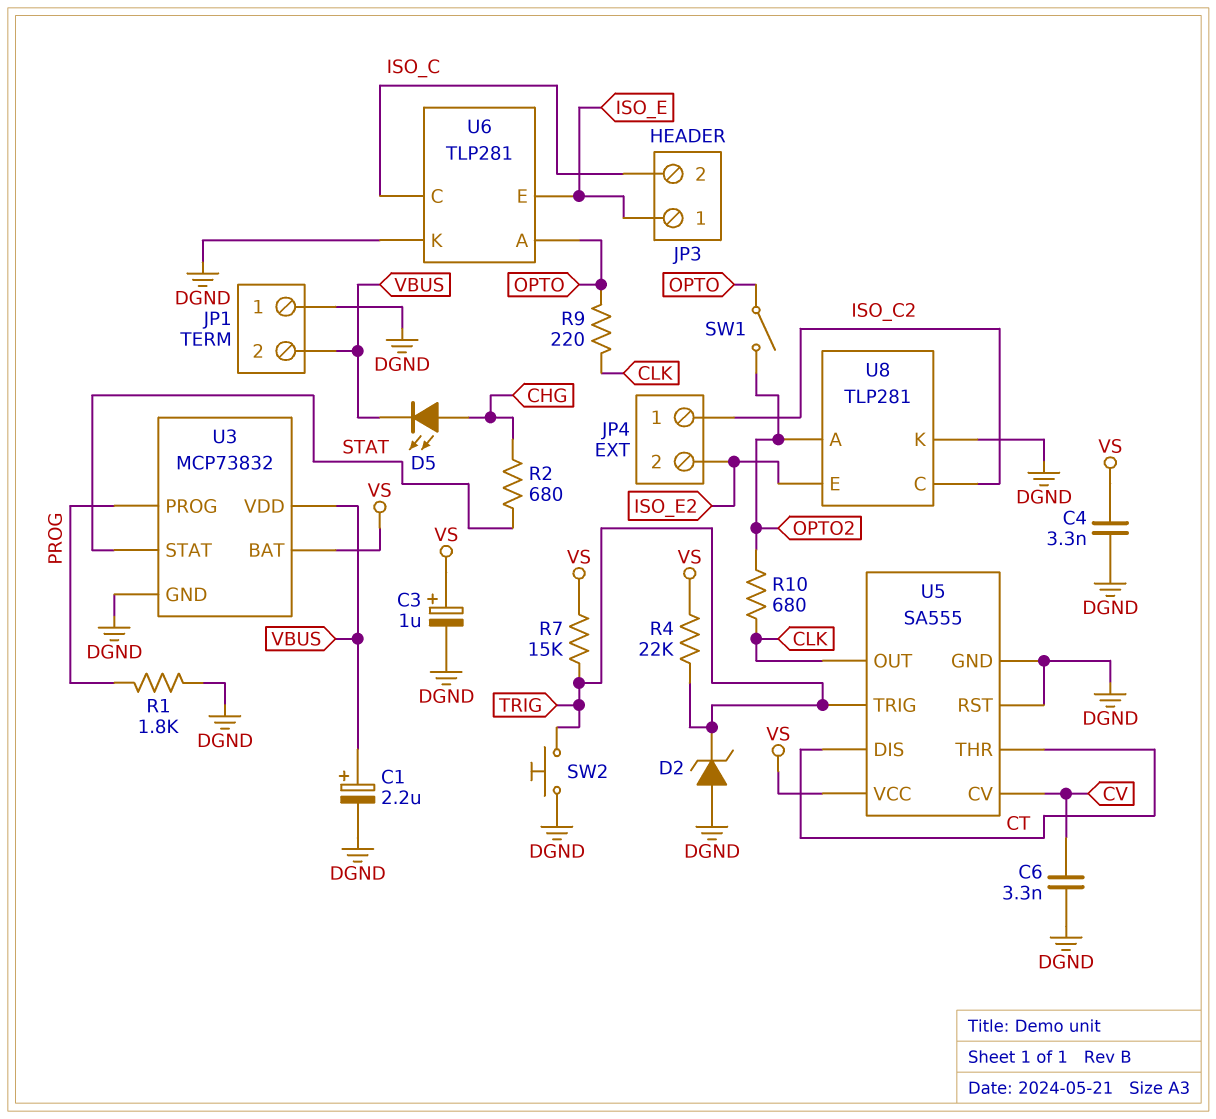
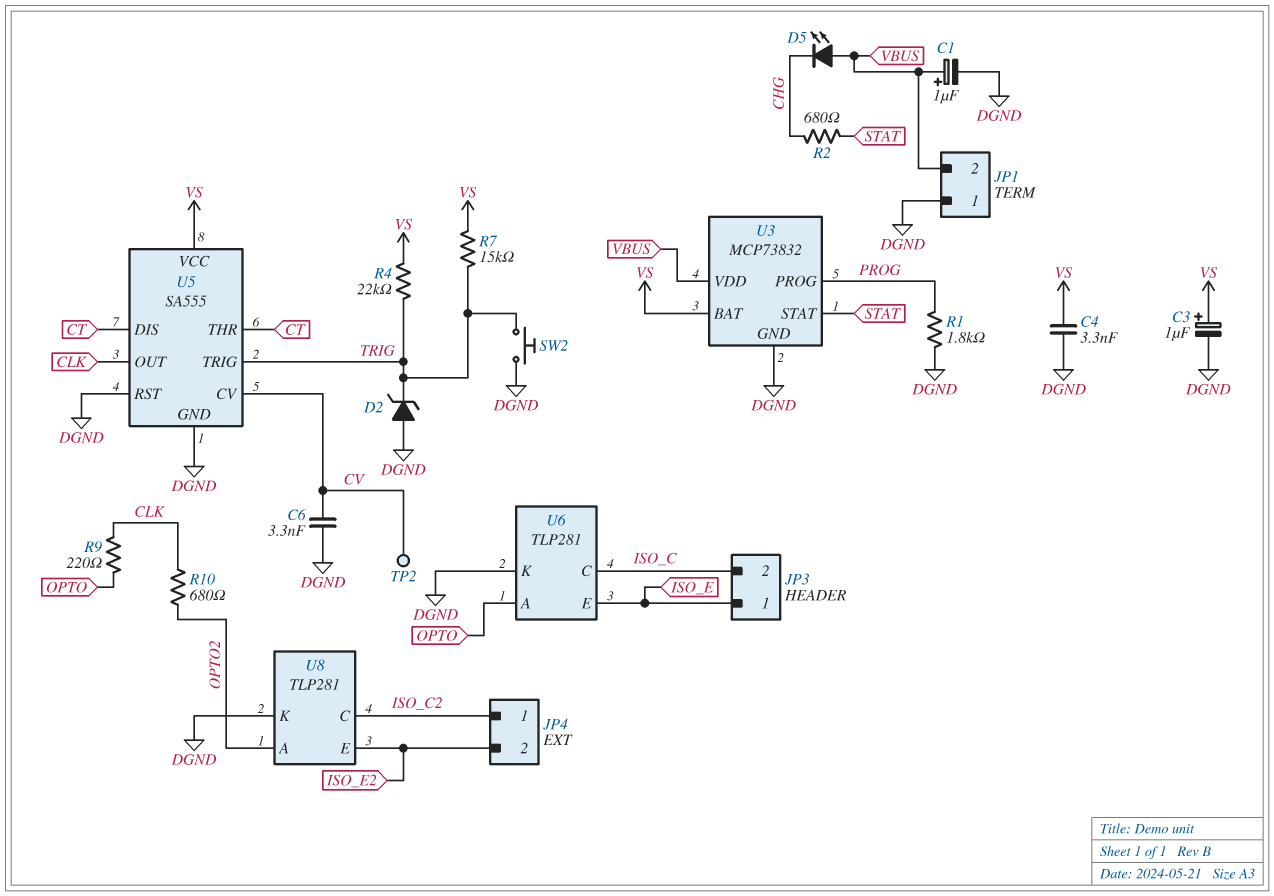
C1: 2.2uF (plus VBUS, minus DGND) -> 1uF (plus VBUS, minus DGND)
D5: LED (A CHG, K VBUS) -> LED (A VBUS, K CHG)
SW1: switch (OPTO, OPTO2) -> none
TP2: none -> test point (CV)

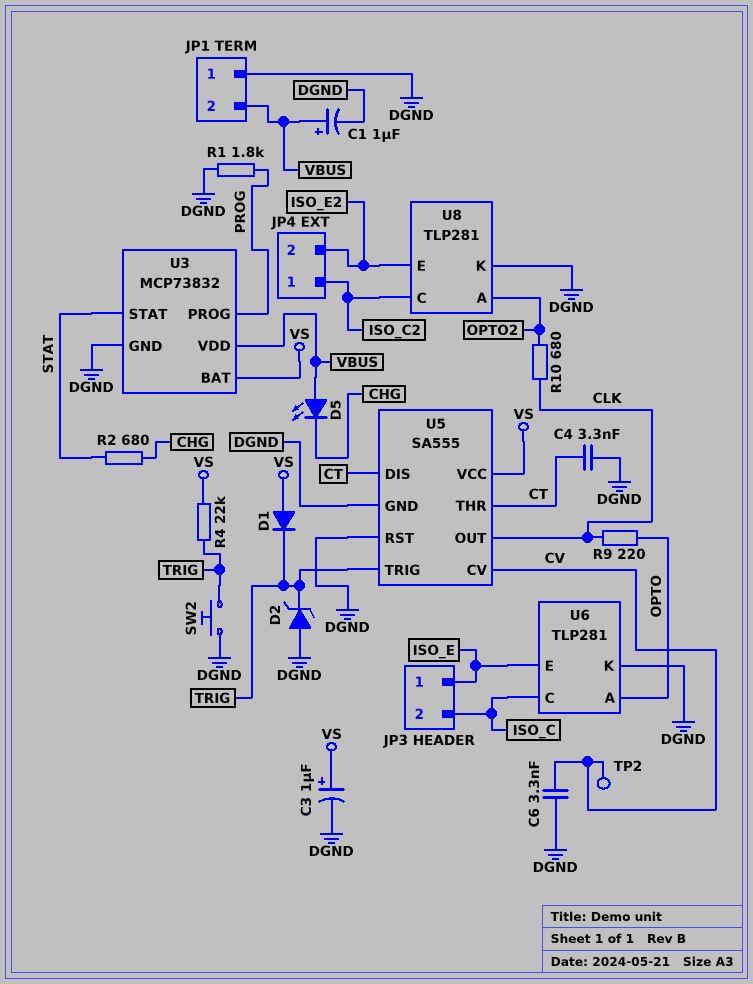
C4: 3.3nF (DGND, VS) -> 3.3nF (CT, DGND)
D1: none -> diode (A VS, K TRIG)
R7: 15k (TRIG, VS) -> none

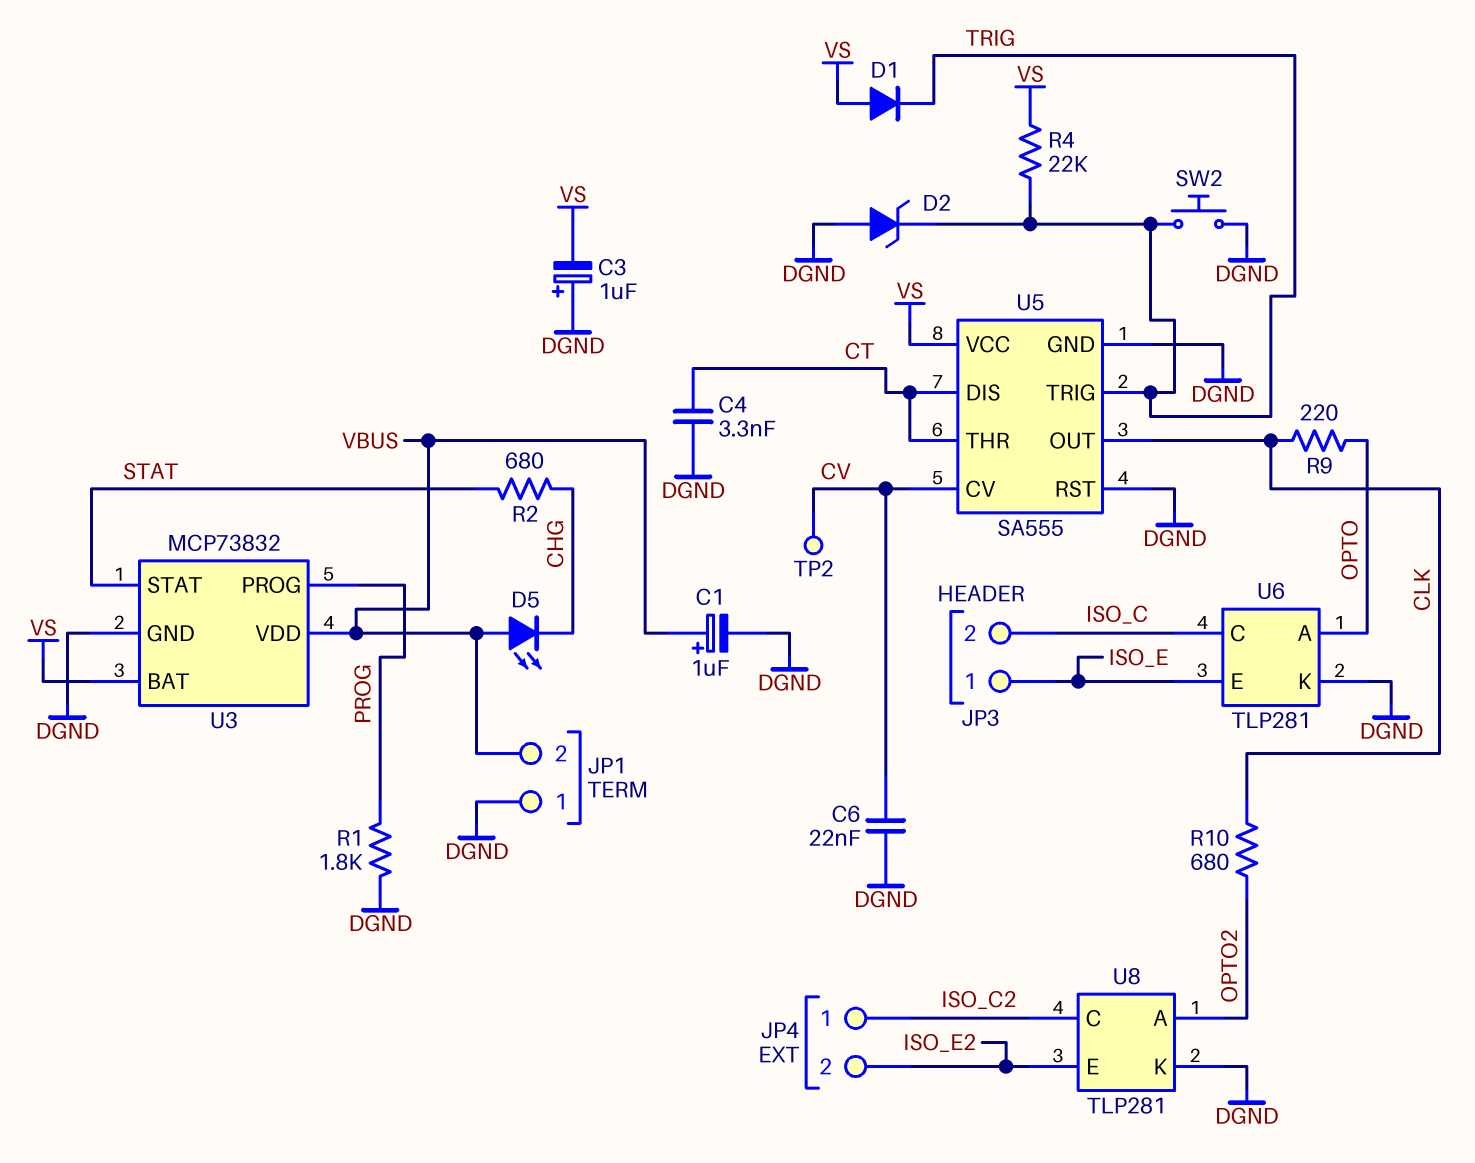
C3: 1uF (plus VS, minus DGND) -> 1uF (plus DGND, minus VS)
C6: 3.3nF (CV, DGND) -> 22nF (CV, DGND)

